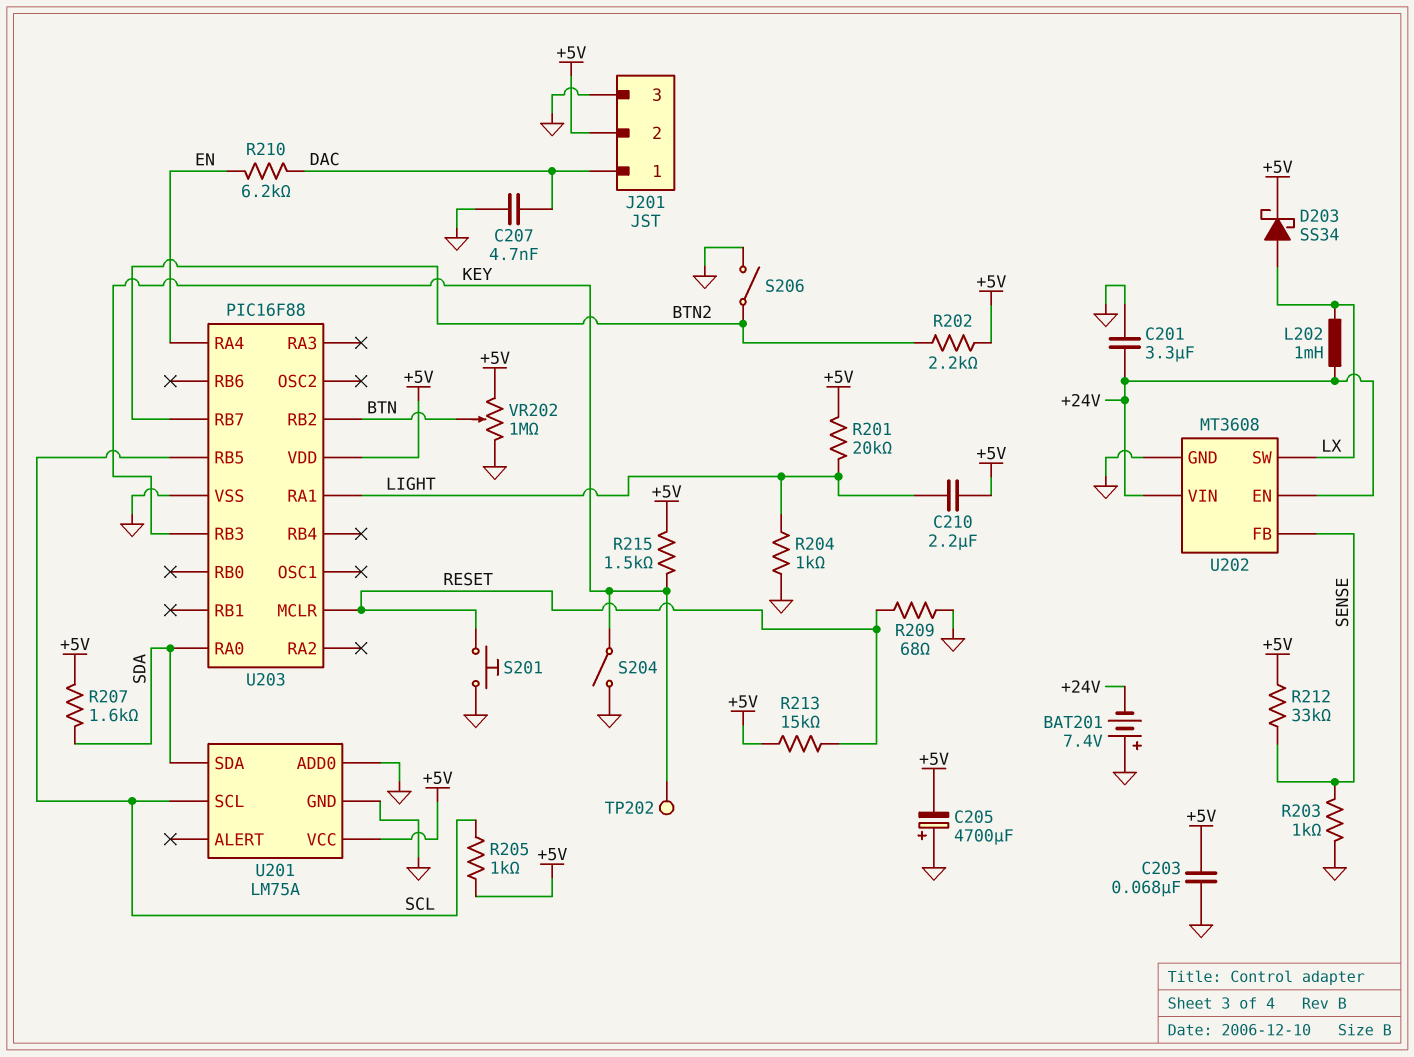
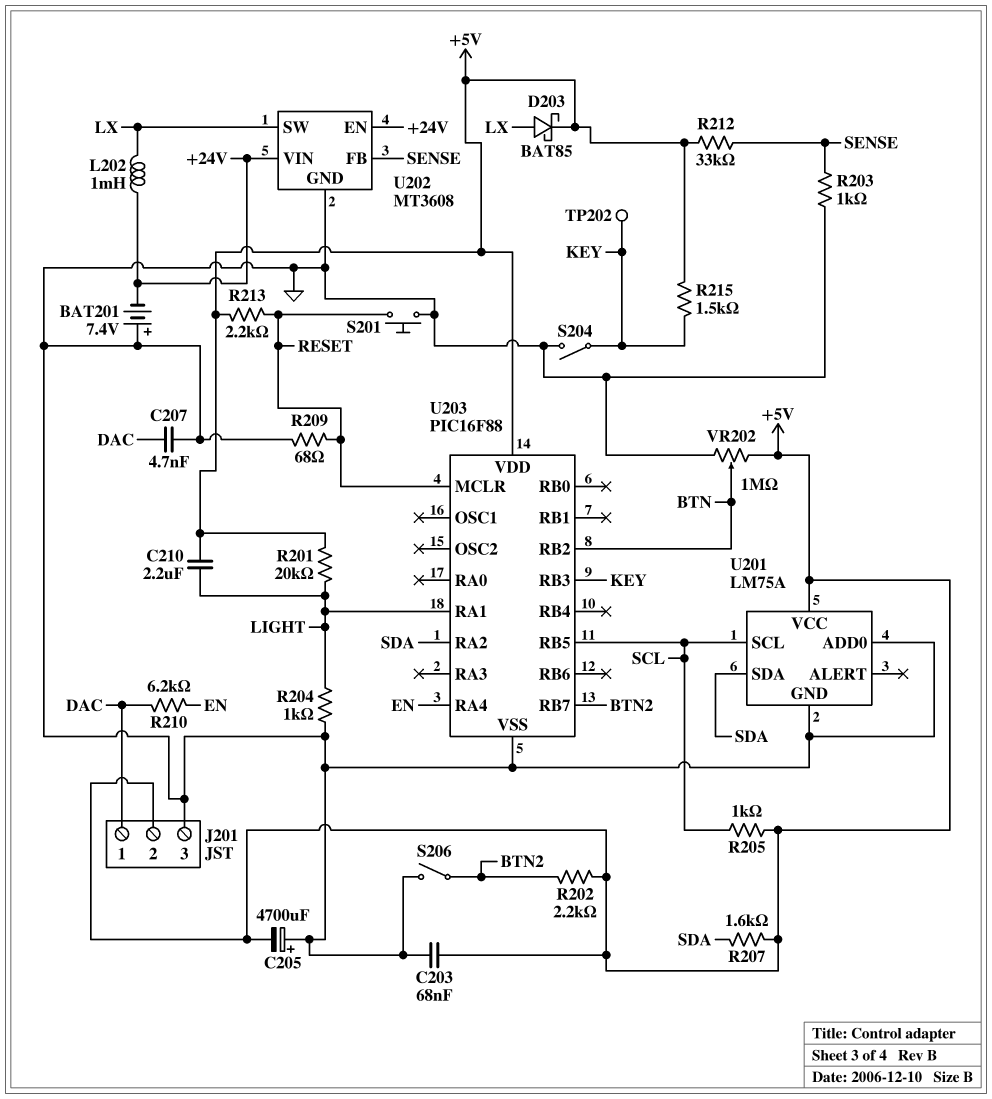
C201: 3.3uF (+24V, GND) -> none
D203: schottky SS34 (A LX, K +5V) -> schottky BAT85 (A LX, K +5V)
R213: 15k (+5V, RESET) -> 2.2k (+5V, RESET)
U203 pin RA0: SDA -> none
U203 pin RA2: none -> SDA

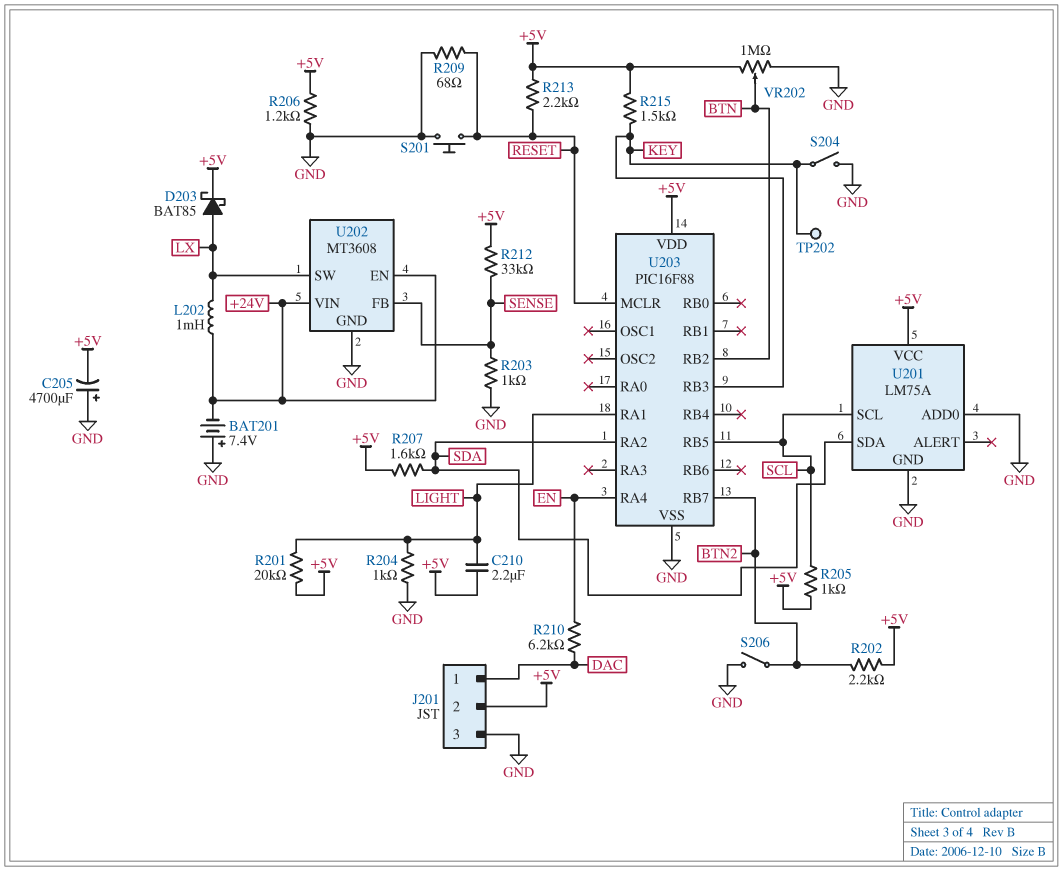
C203: 68nF (+5V, GND) -> none
C207: 4.7nF (DAC, GND) -> none
R206: none -> 1.2k (+5V, GND)

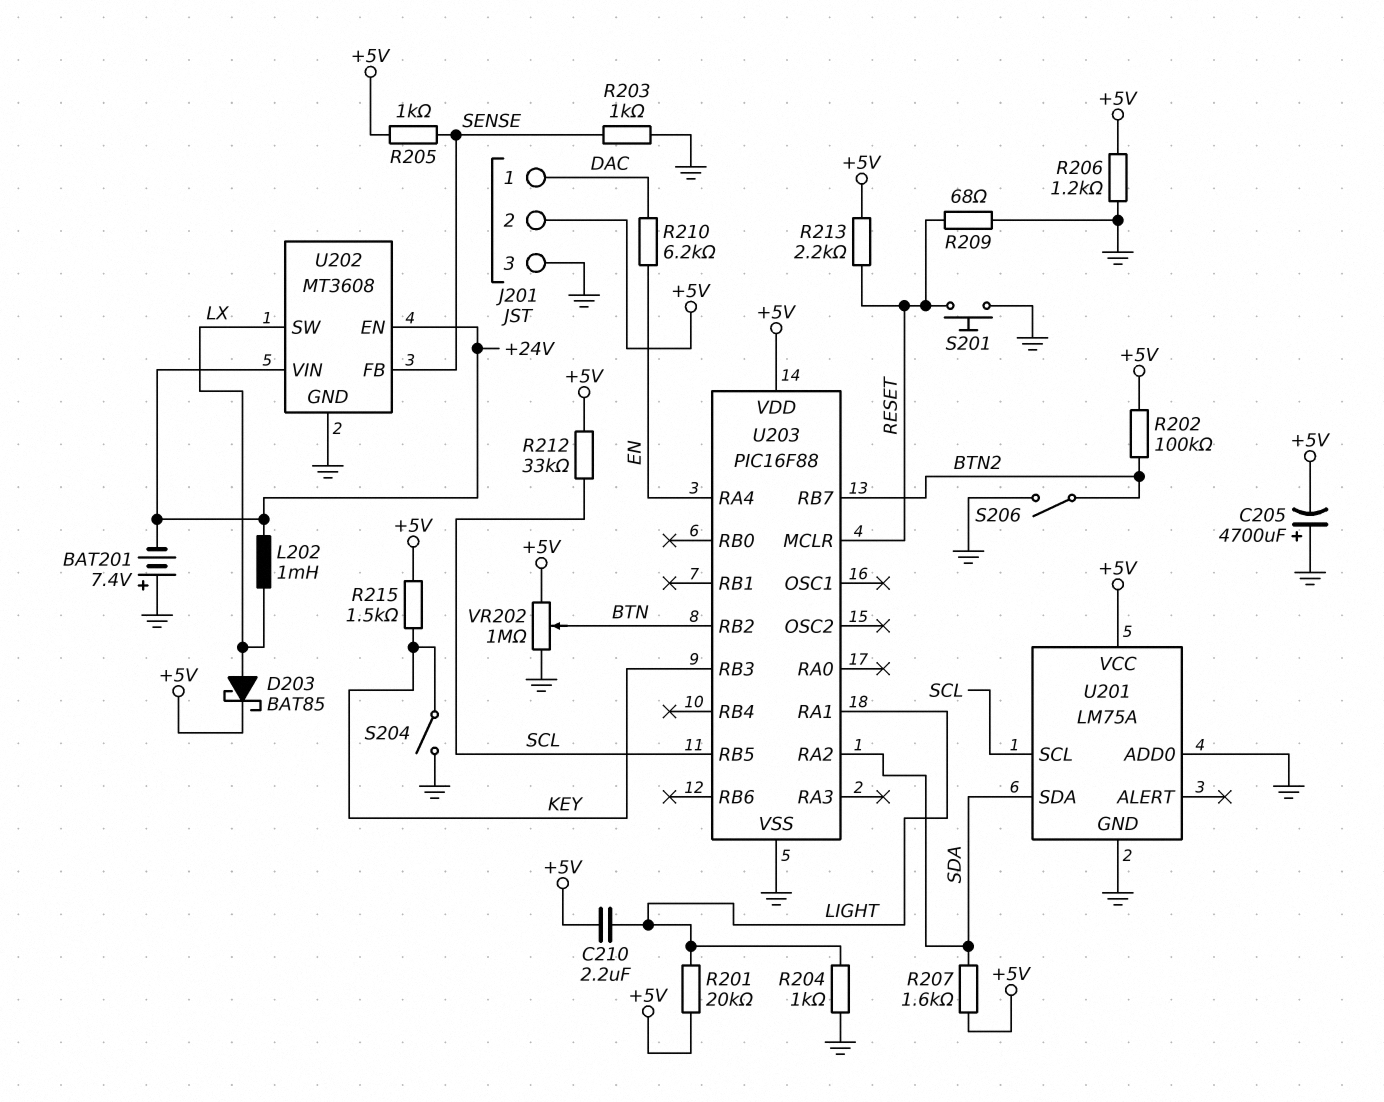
R202: 2.2k (+5V, BTN2) -> 100k (+5V, BTN2)
R205: 1k (+5V, SCL) -> 1k (+5V, SENSE)
R212: 33k (+5V, SENSE) -> 33k (+5V, SCL)
TP202: test point (KEY) -> none

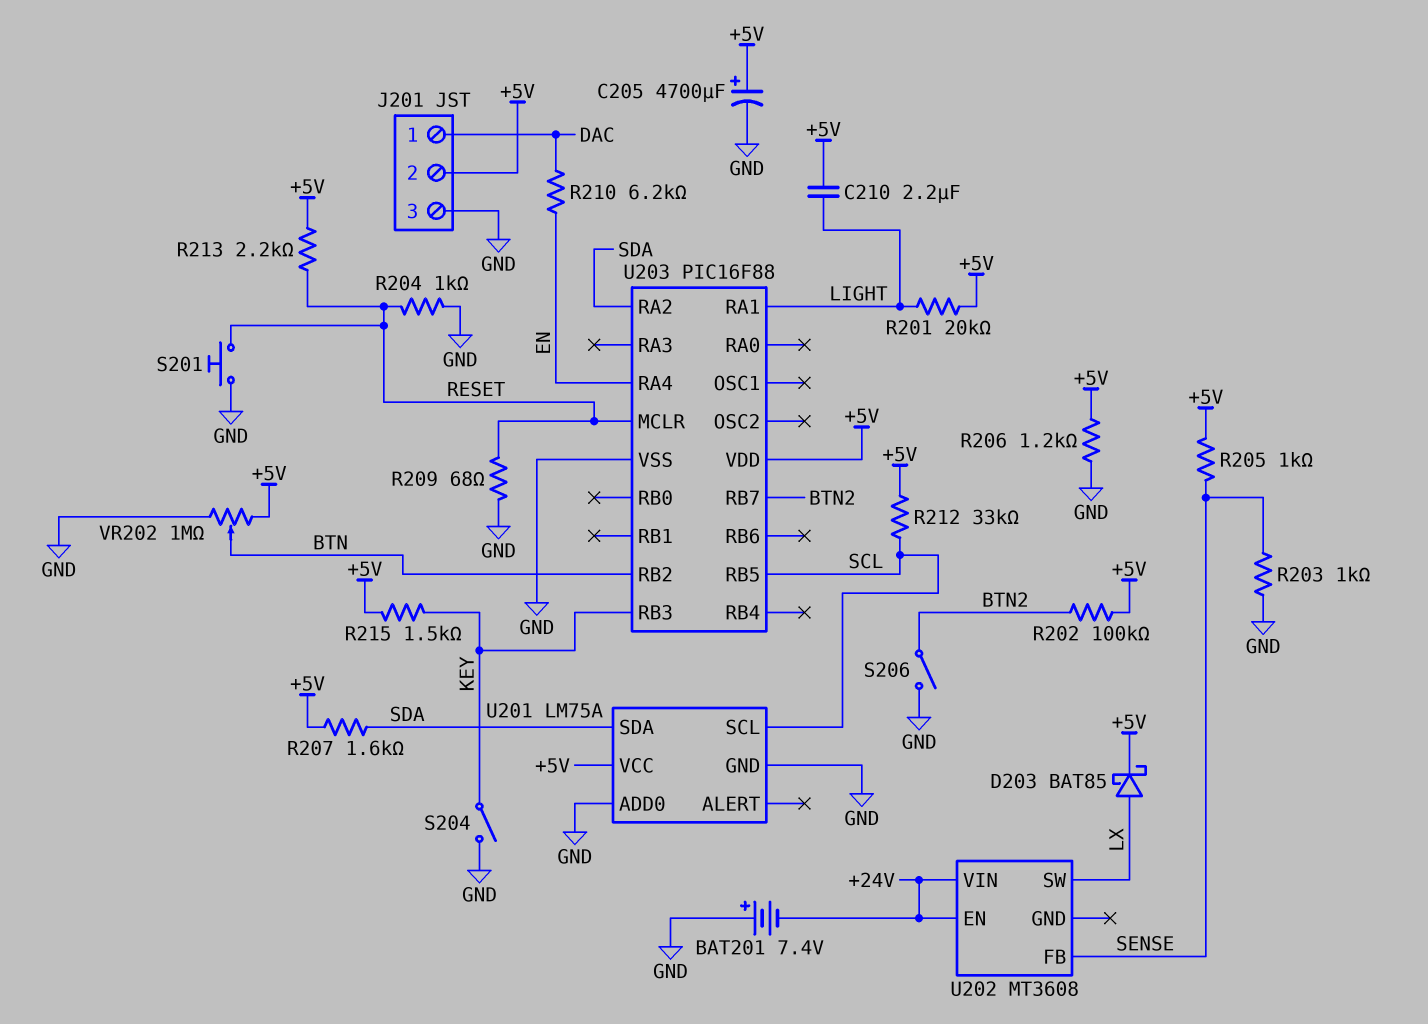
C205: 4700uF (plus GND, minus +5V) -> 4700uF (plus +5V, minus GND)
L202: 1mH (+24V, LX) -> none
R204: 1k (GND, LIGHT) -> 1k (GND, RESET)
U202 pin GND: GND -> none

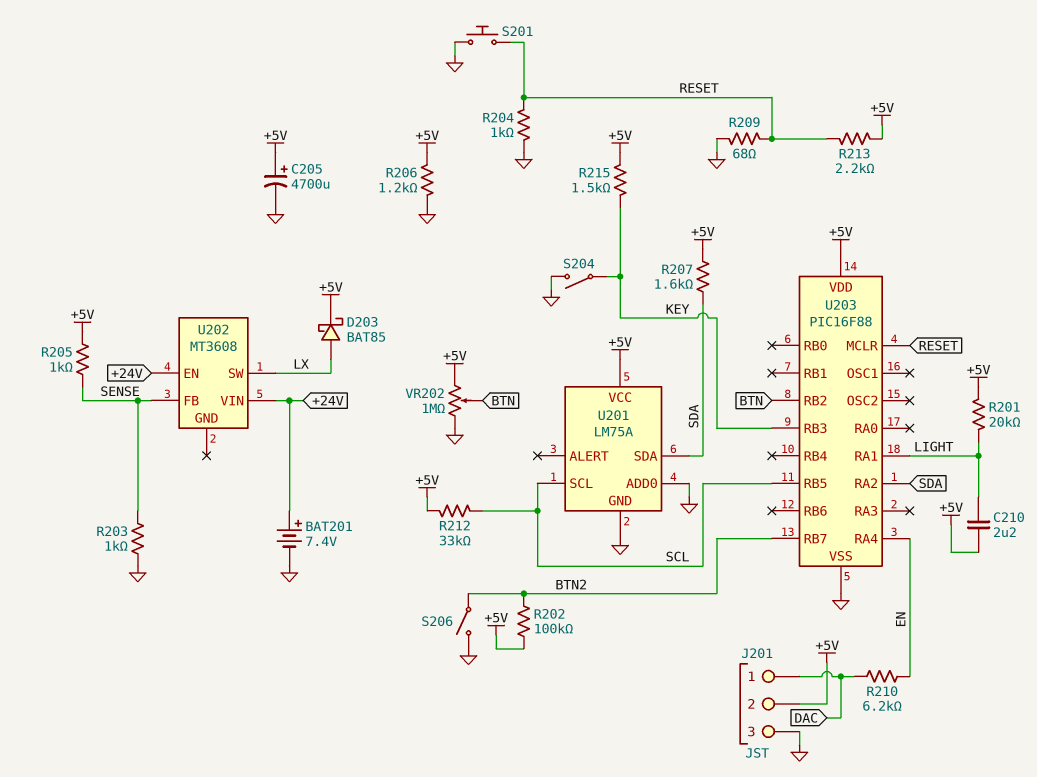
BAT201: 7.4V (plus GND, minus +24V) -> 7.4V (plus +24V, minus GND)

